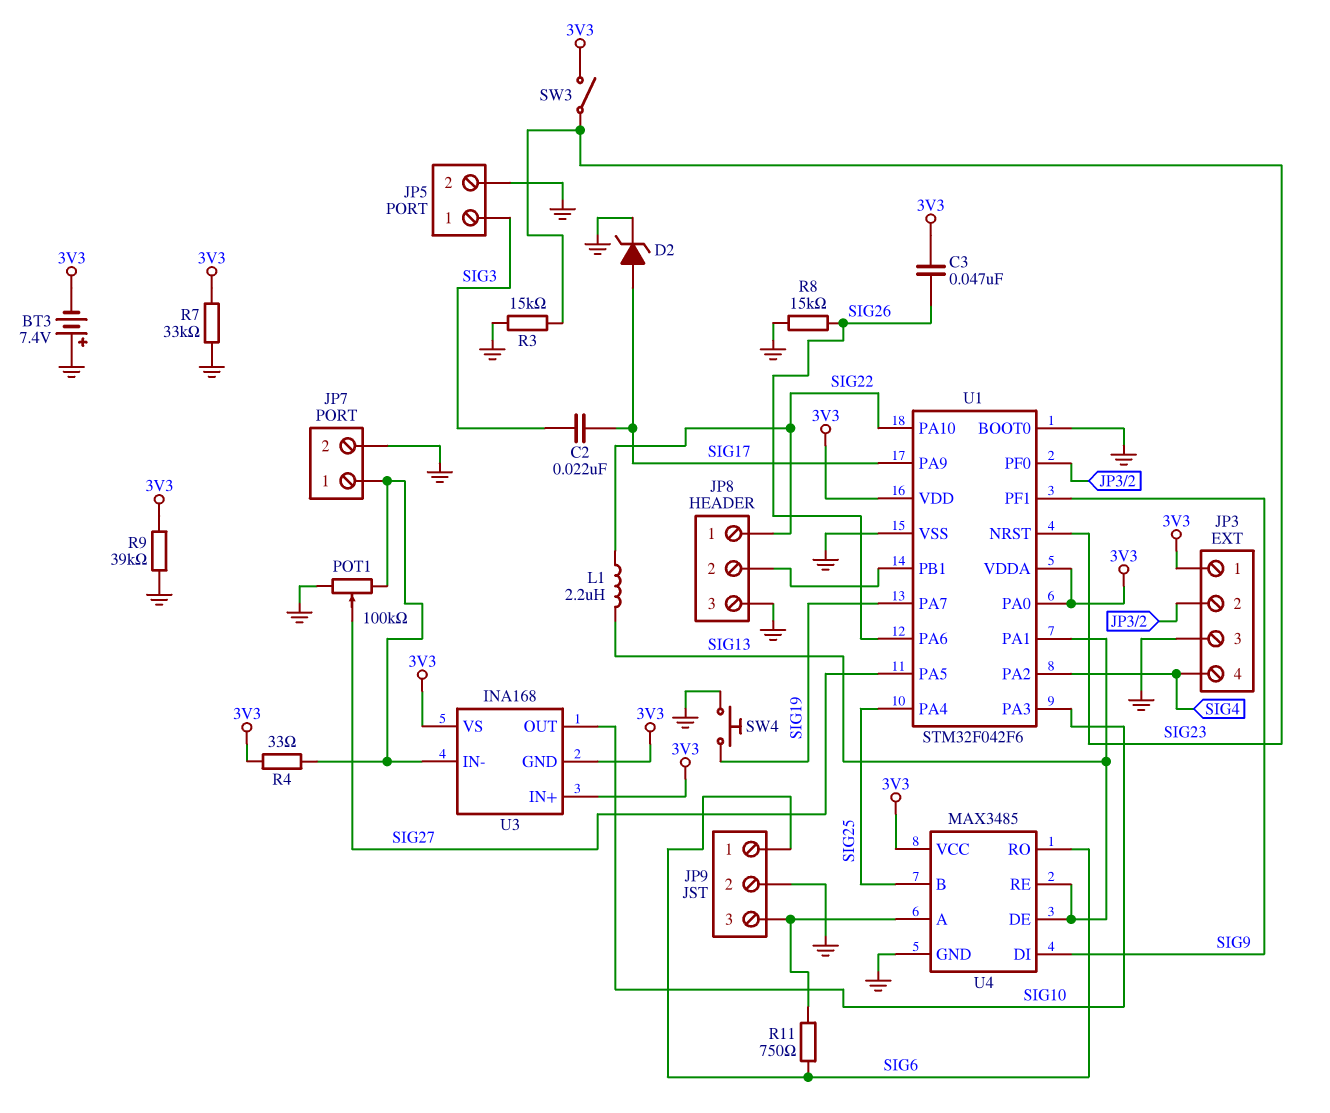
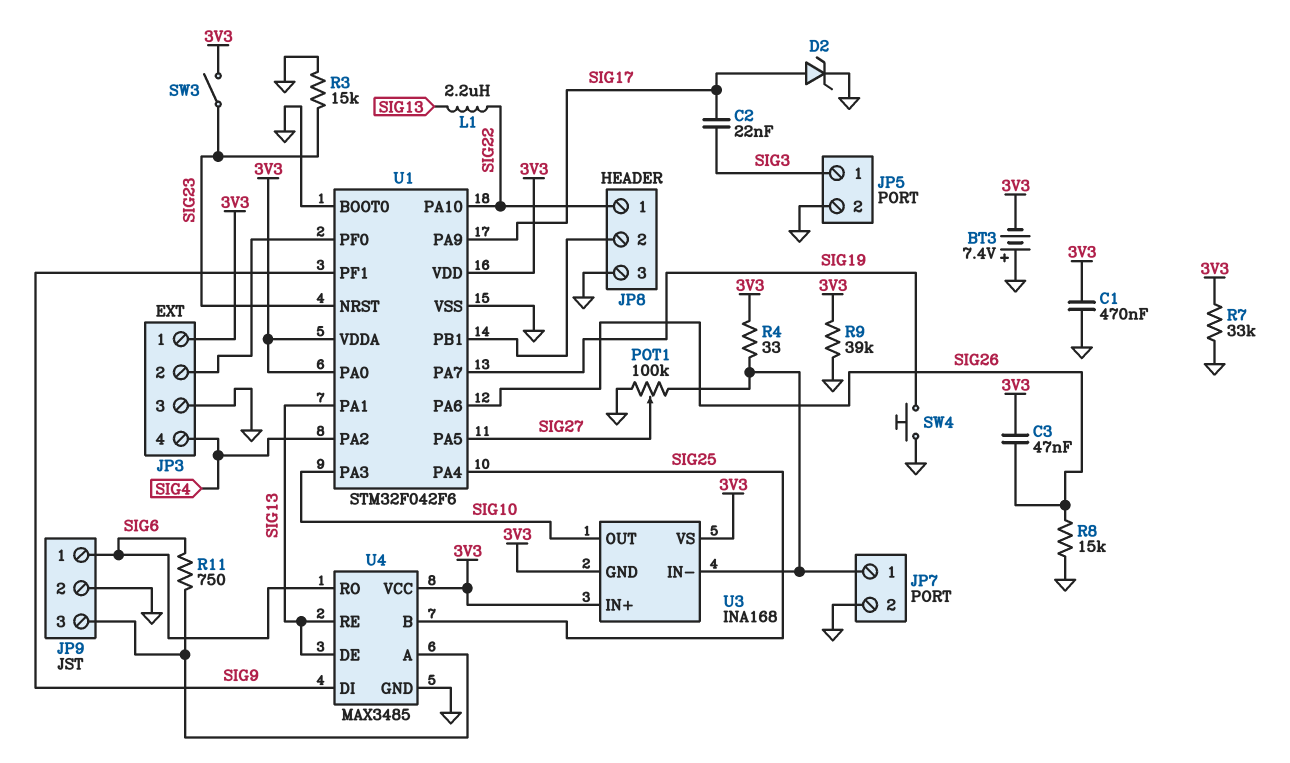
C1: none -> 470nF (3V3, GND)

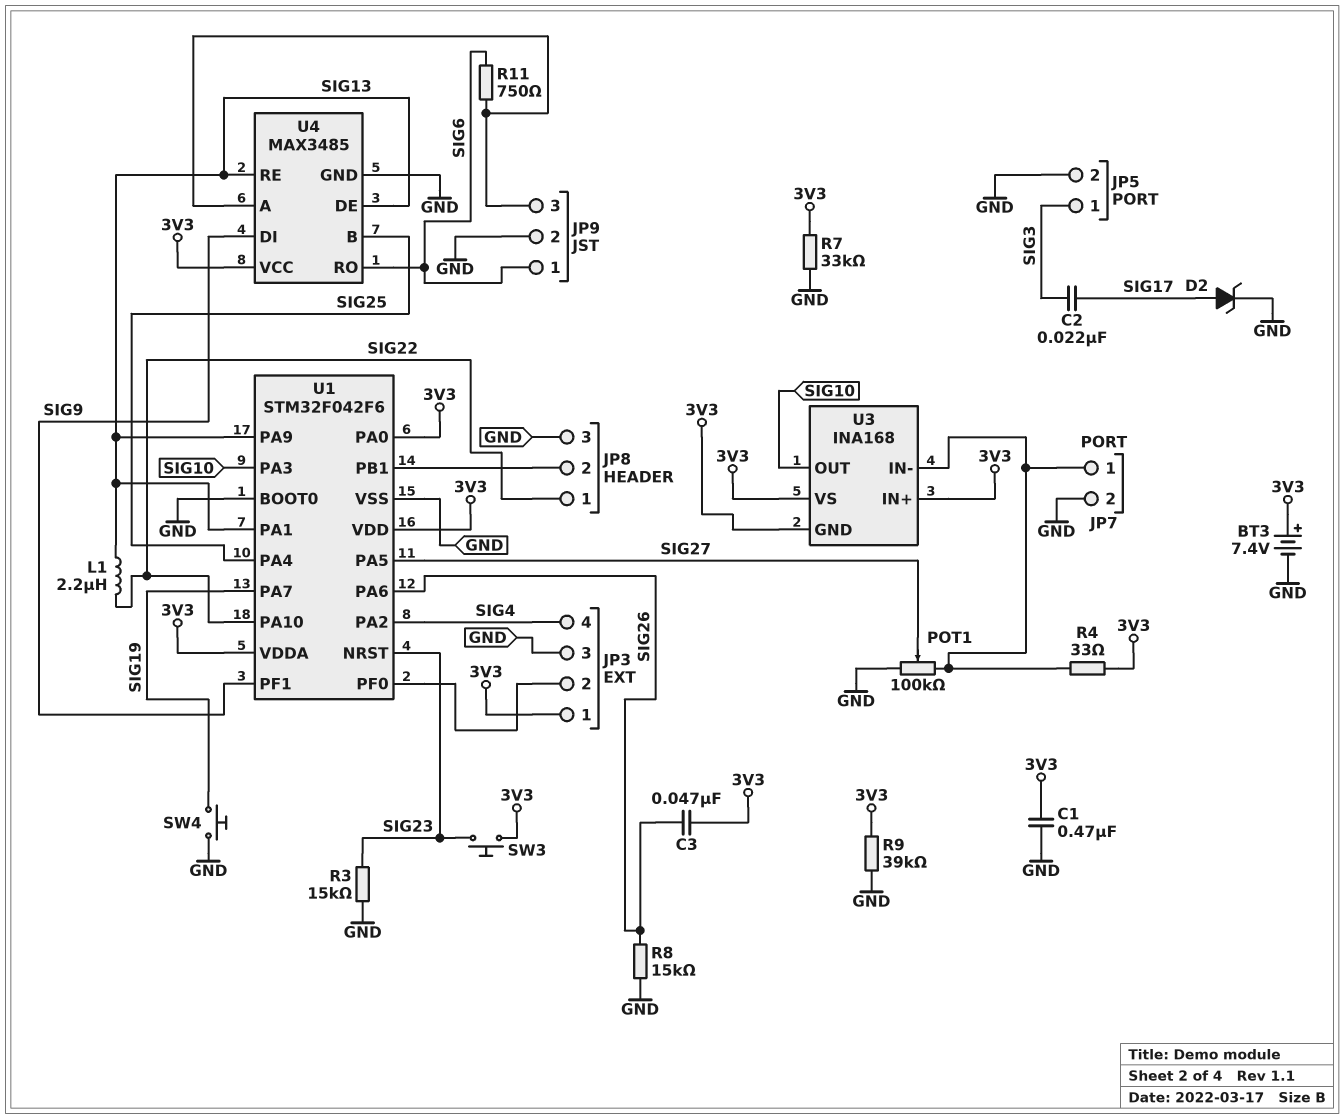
BT3: 7.4V (plus GND, minus 3V3) -> 7.4V (plus 3V3, minus GND)
SW3: switch (3V3, SIG23) -> button (3V3, SIG23)
U1 pin PA9: SIG17 -> SIG13

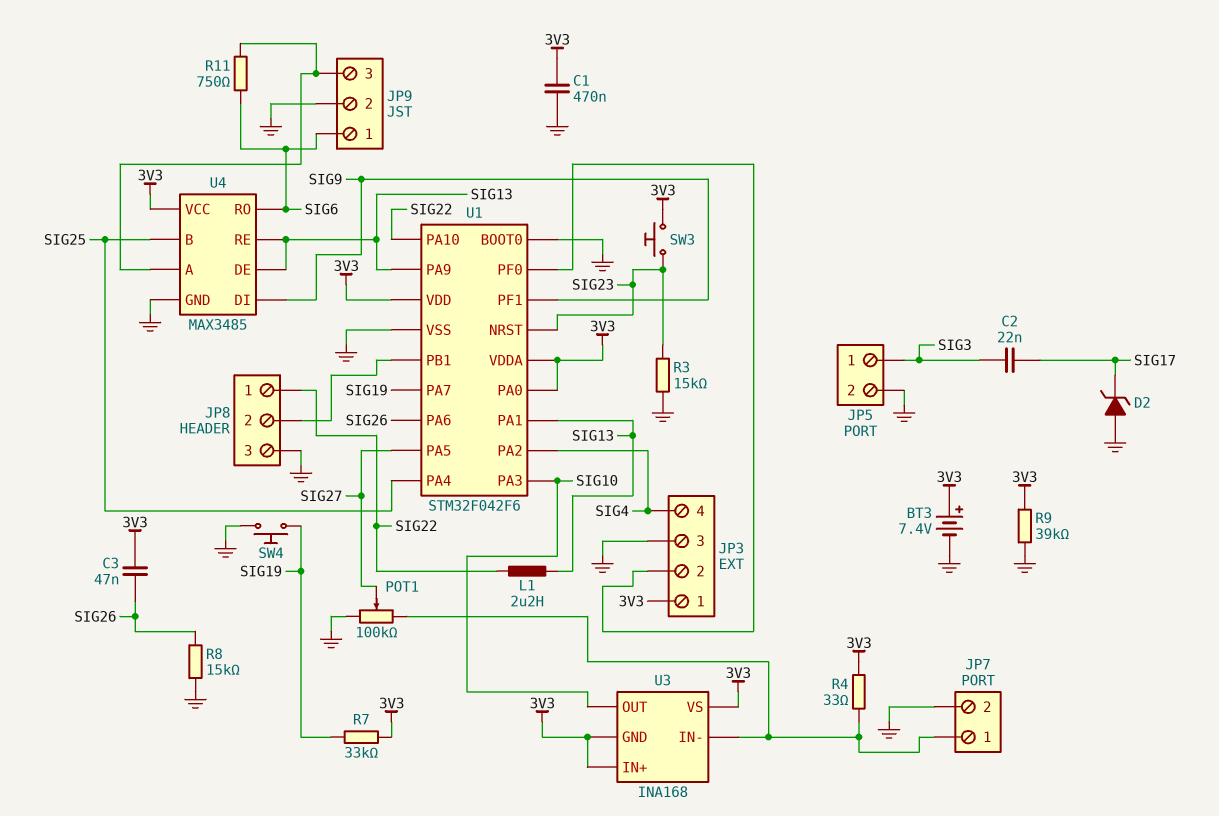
D2: zener (A SIG17, K GND) -> zener (A GND, K SIG17)
R7: 33k (3V3, GND) -> 33k (3V3, SIG19)

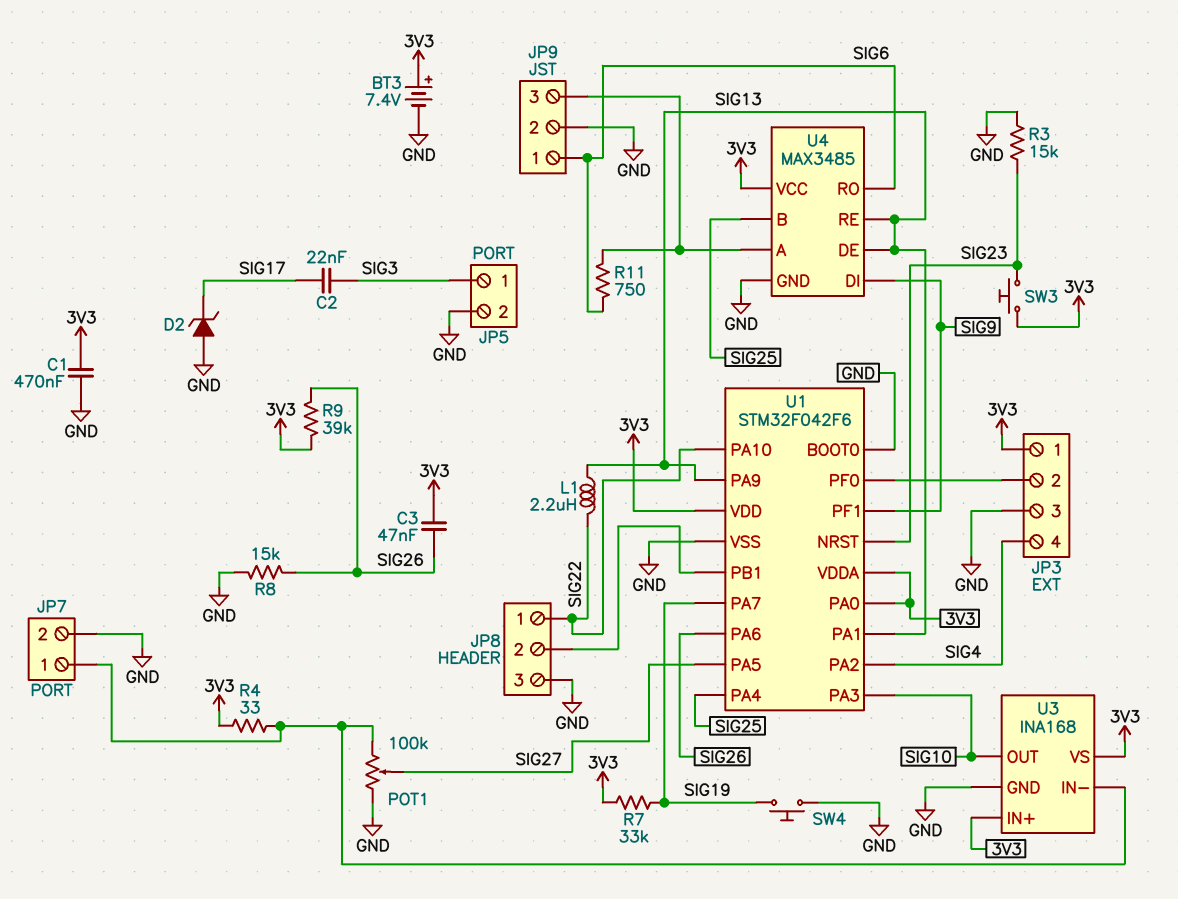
R9: 39k (3V3, GND) -> 39k (3V3, SIG26)
U3 pin GND: 3V3 -> GND

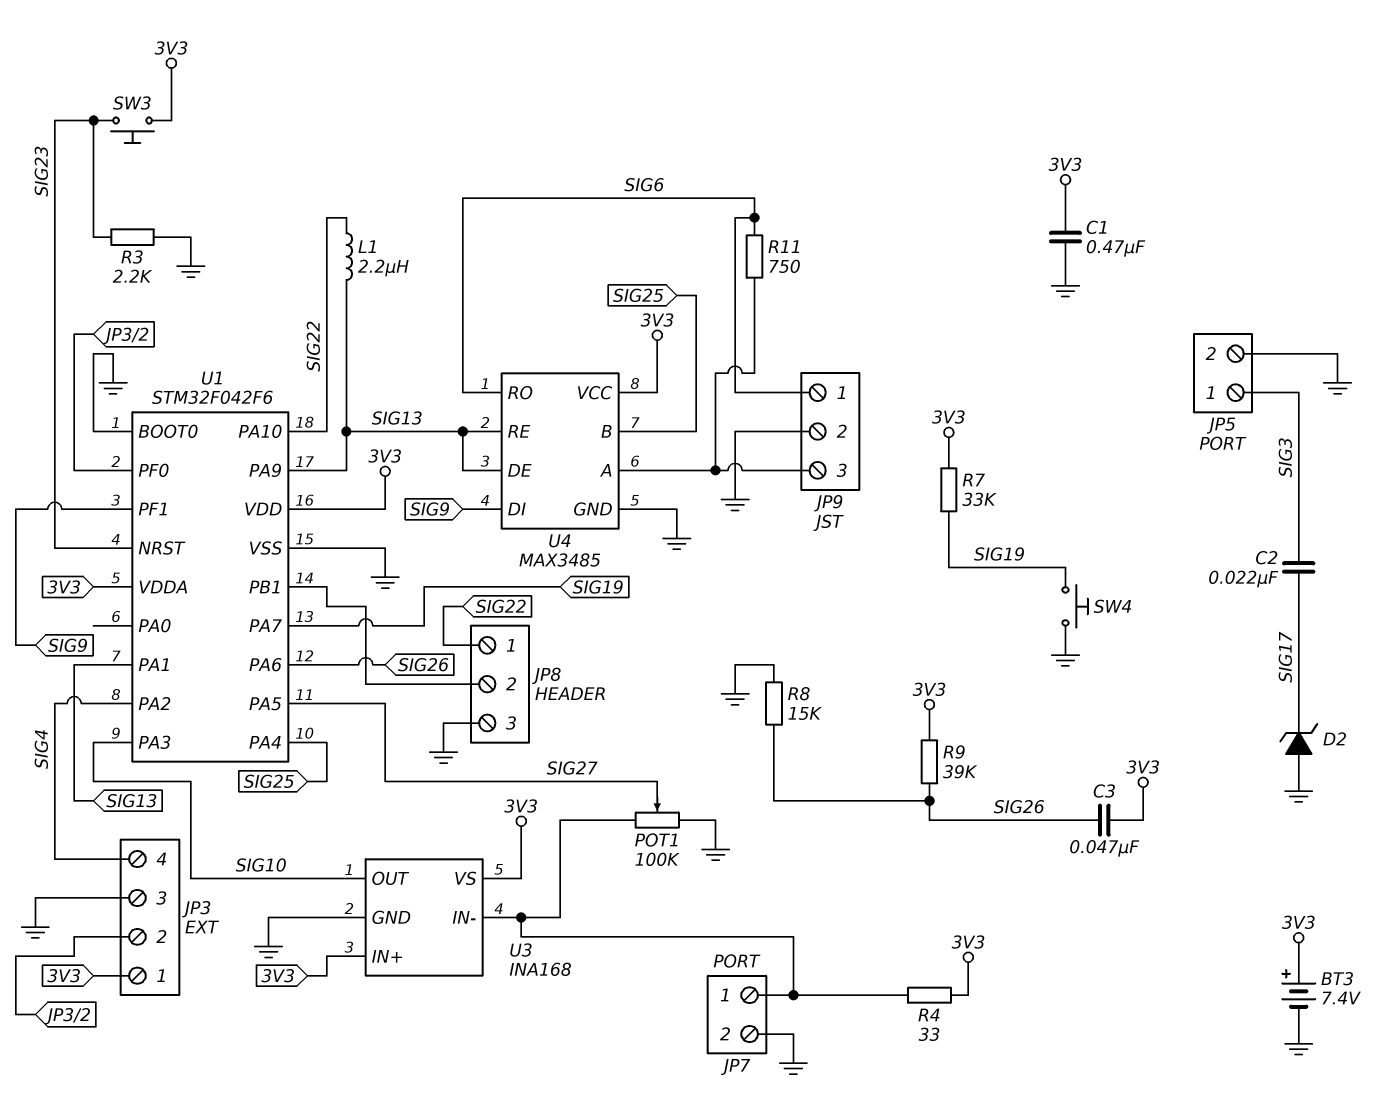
R3: 15k (GND, SIG23) -> 2.2k (GND, SIG23)
U1 pin PA0: 3V3 -> none

